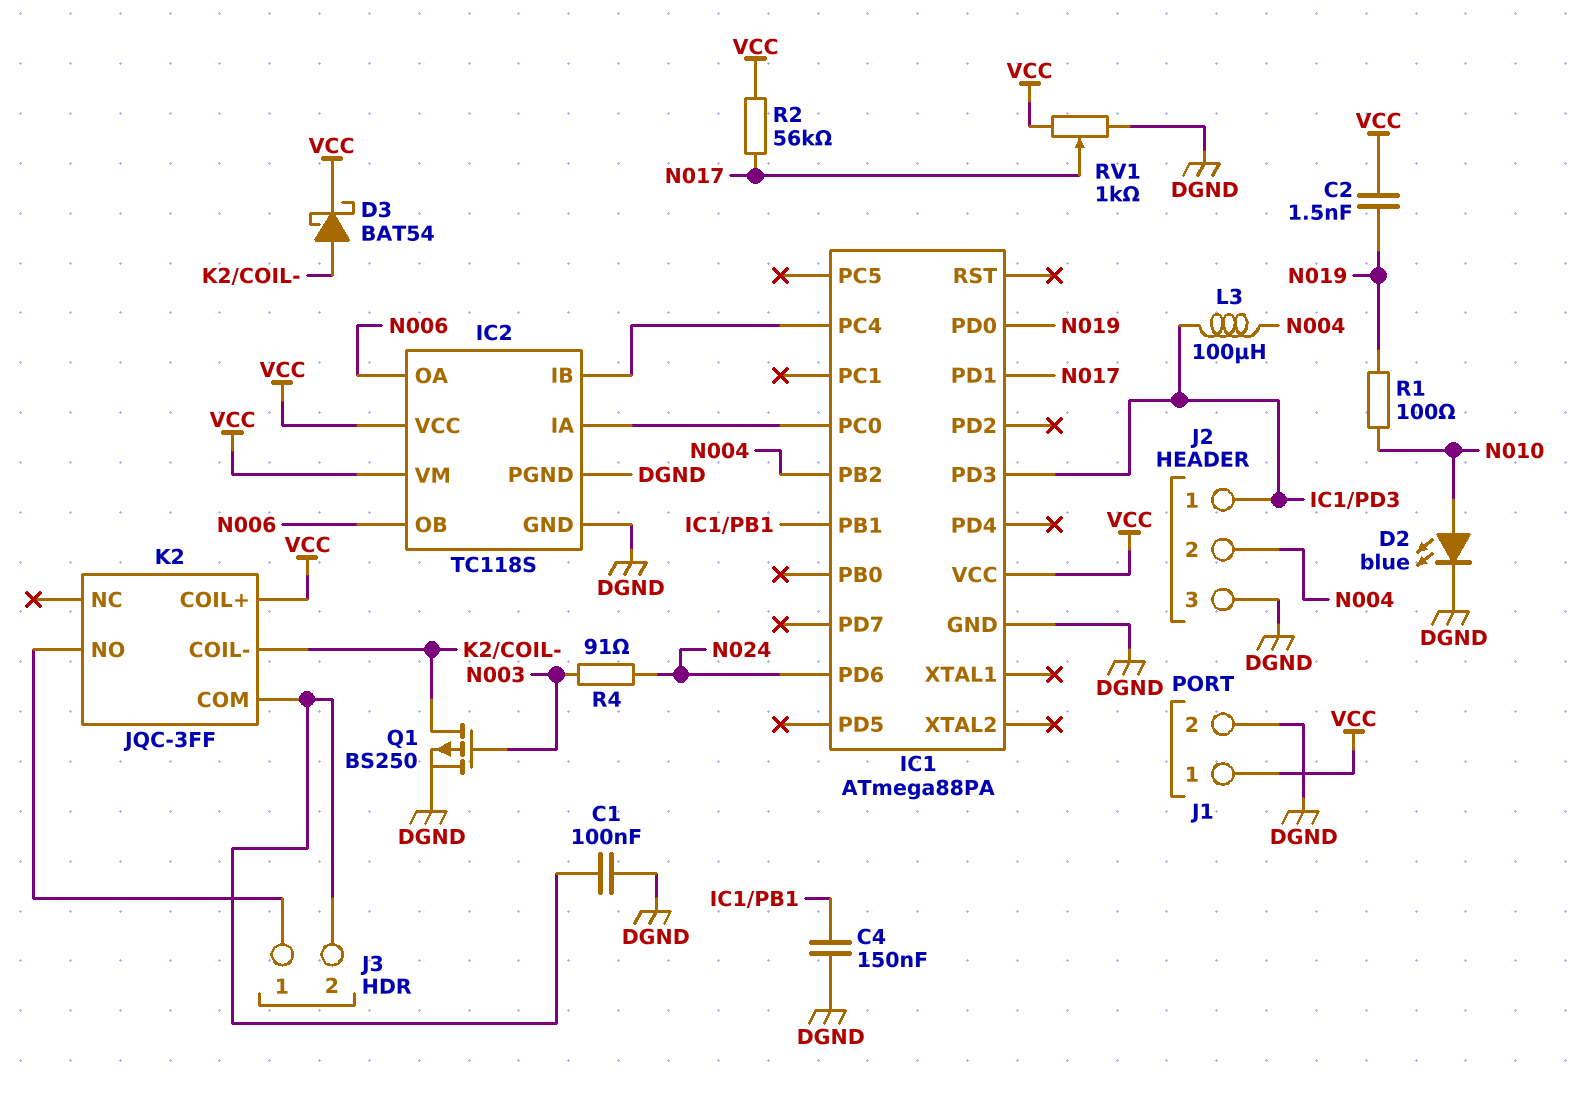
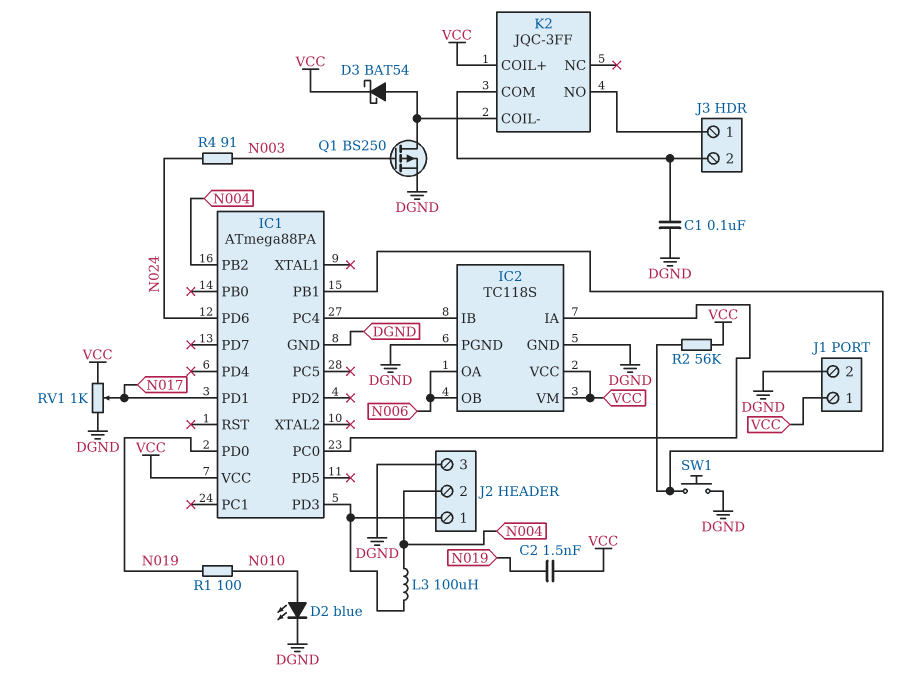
C4: 150nF (DGND, IC1/PB1) -> none
R2: 56k (N017, VCC) -> 56k (IC1/PB1, VCC)
SW1: none -> button (DGND, IC1/PB1)

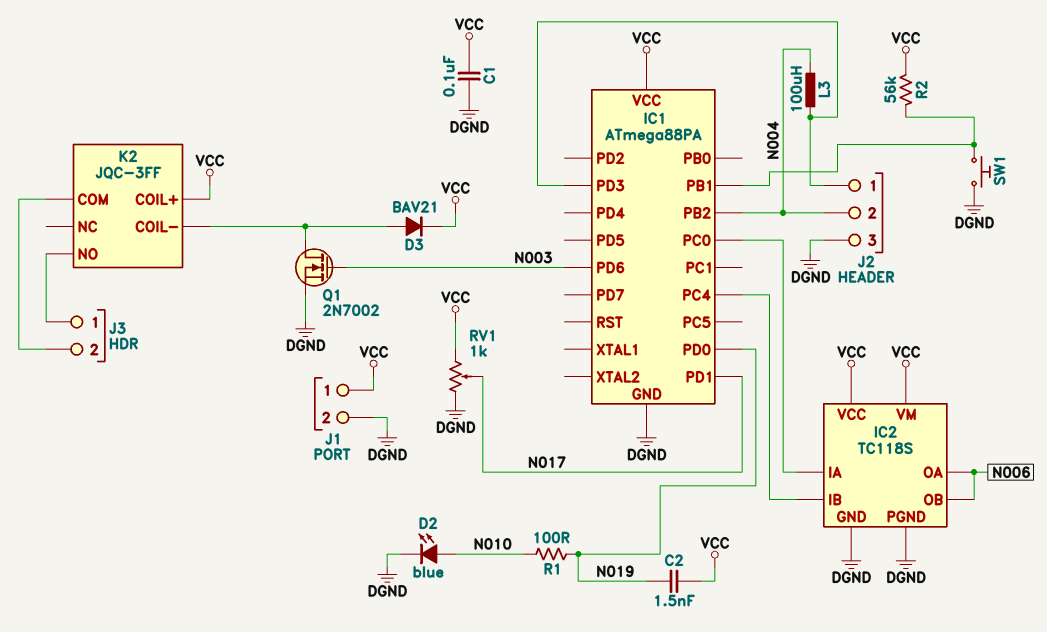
C1: 100nF (DGND, J3/2) -> 100nF (DGND, VCC)
D3: schottky BAT54 (A K2/COIL-, K VCC) -> diode BAV21 (A K2/COIL-, K VCC)
IC1 pin PD6: N024 -> N003
Q1: PMOS BS250 (G N003, D K2/COIL-, S DGND) -> NMOS 2N7002 (G N003, D K2/COIL-, S DGND)
R4: 91 (N003, N024) -> none

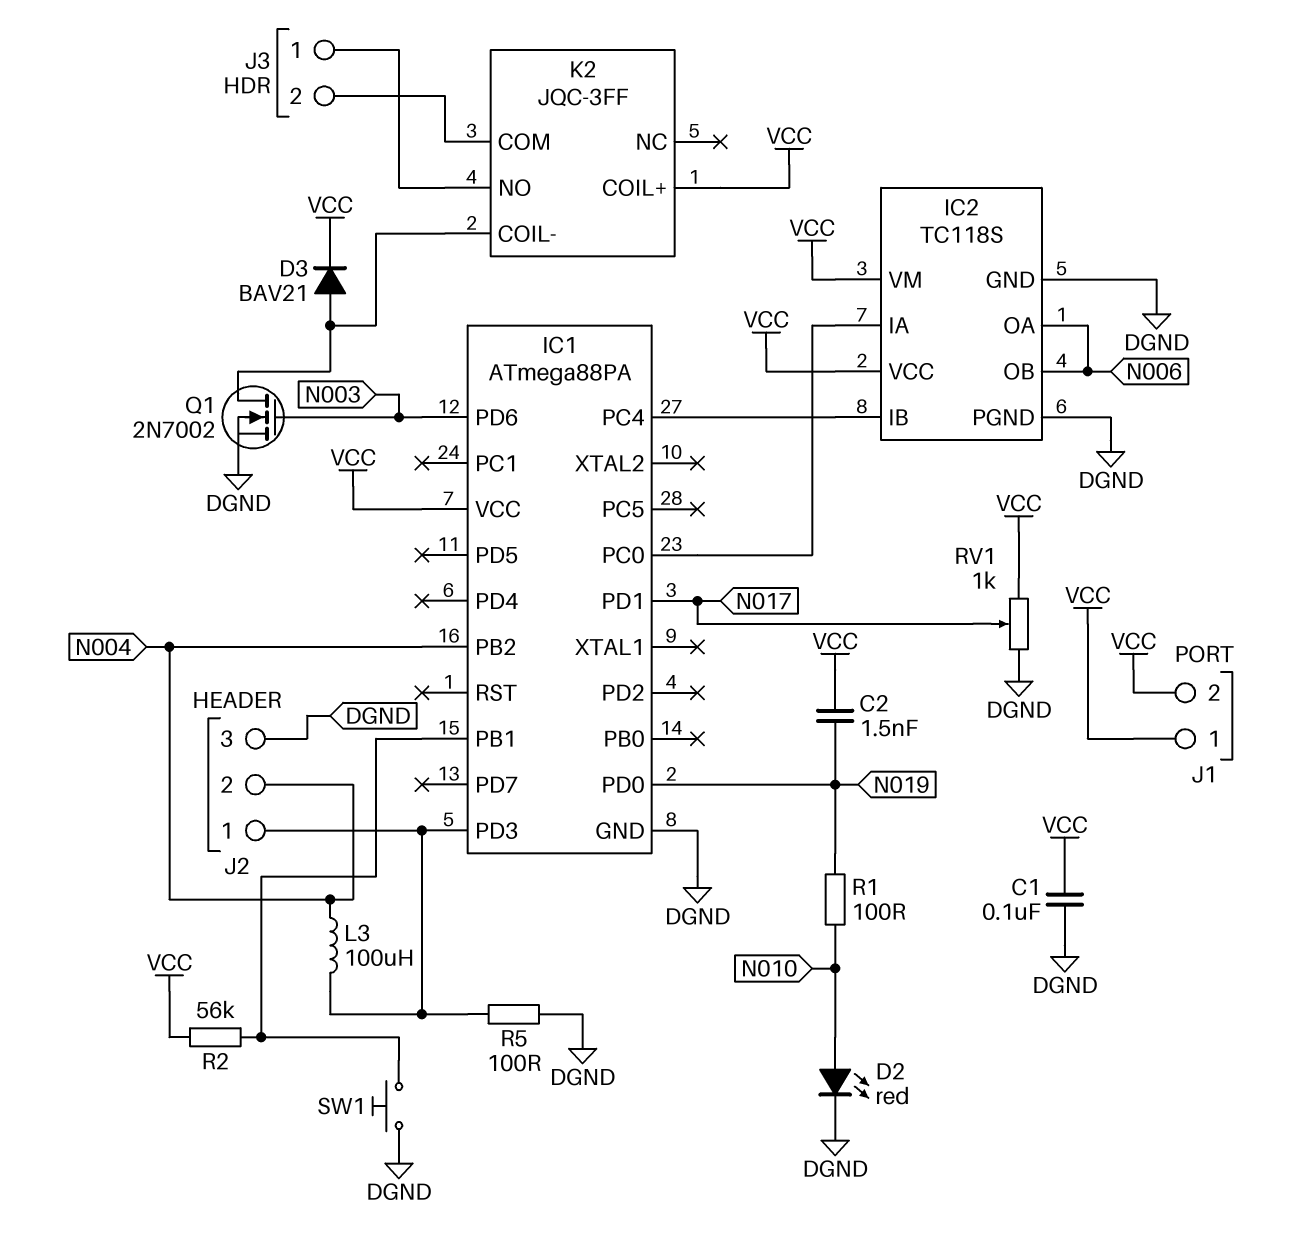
D2: LED blue (A N010, K DGND) -> LED red (A N010, K DGND)
J1 pin 2: DGND -> VCC
R5: none -> 100 (DGND, IC1/PD3)

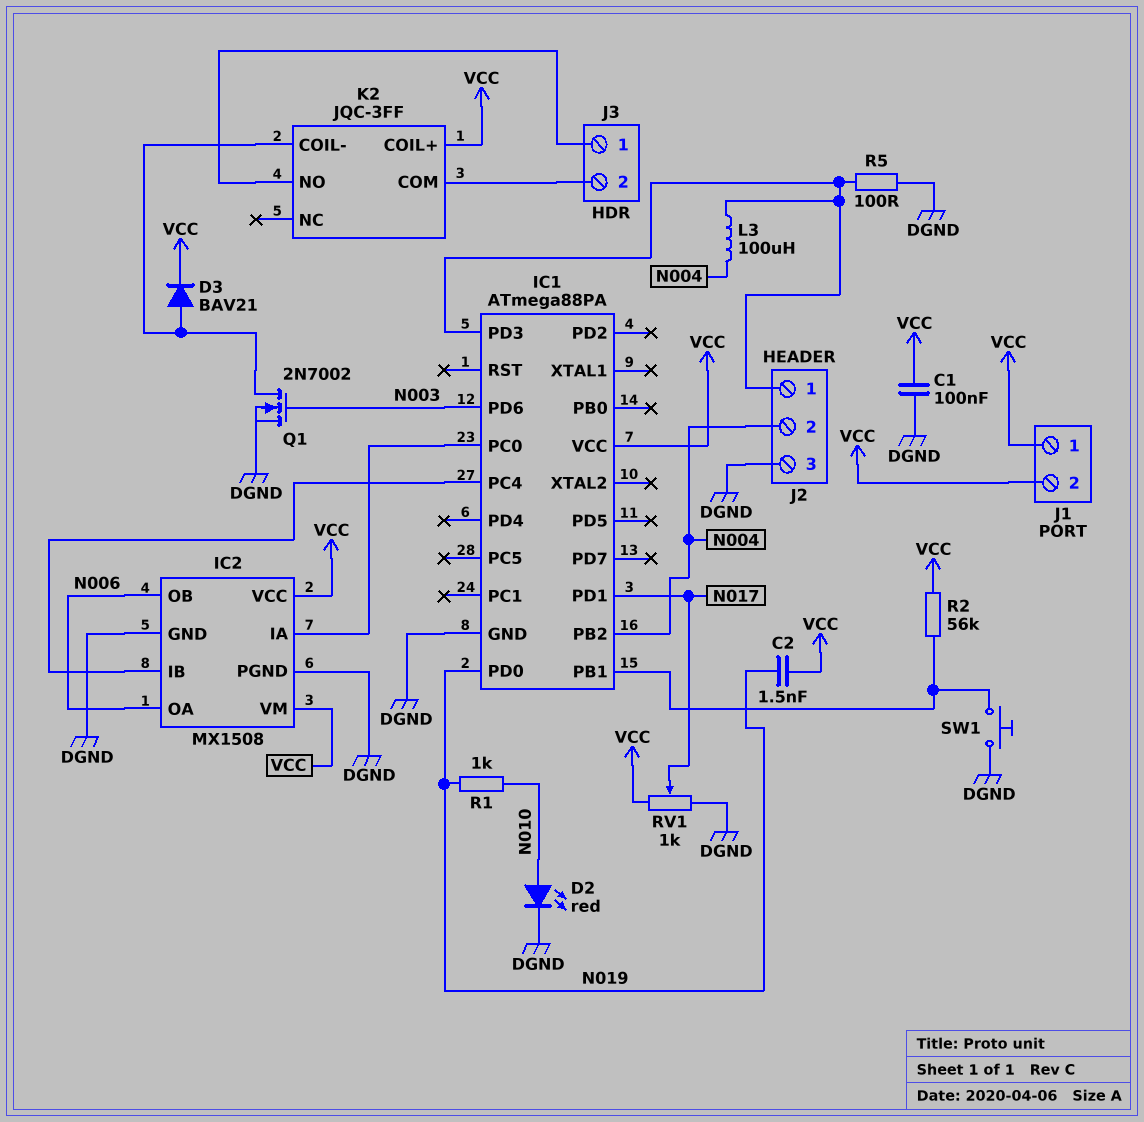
IC2: TC118S -> MX1508
R1: 100 (N010, N019) -> 1k (N010, N019)

